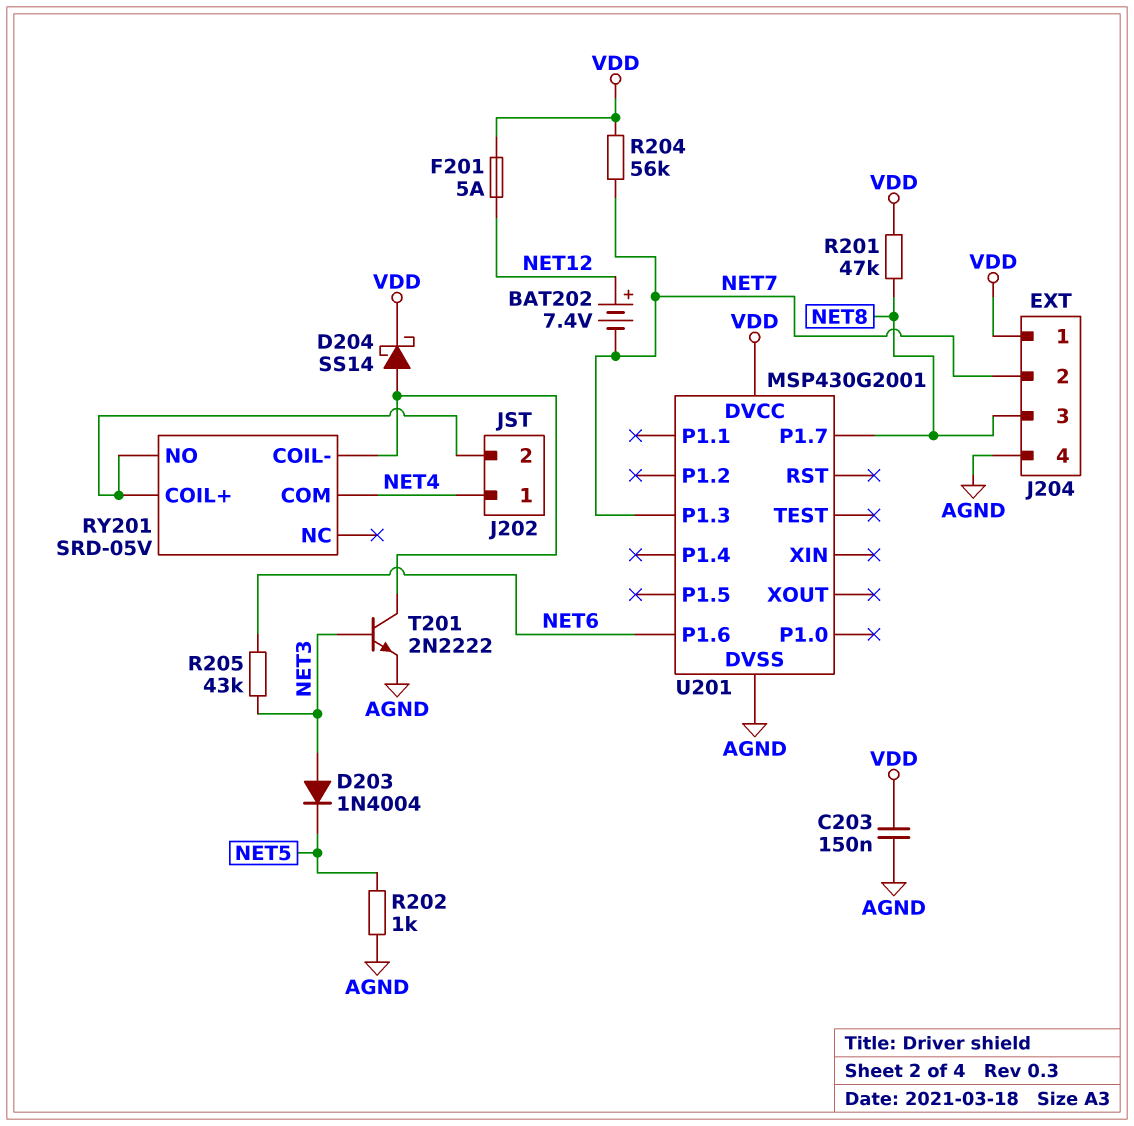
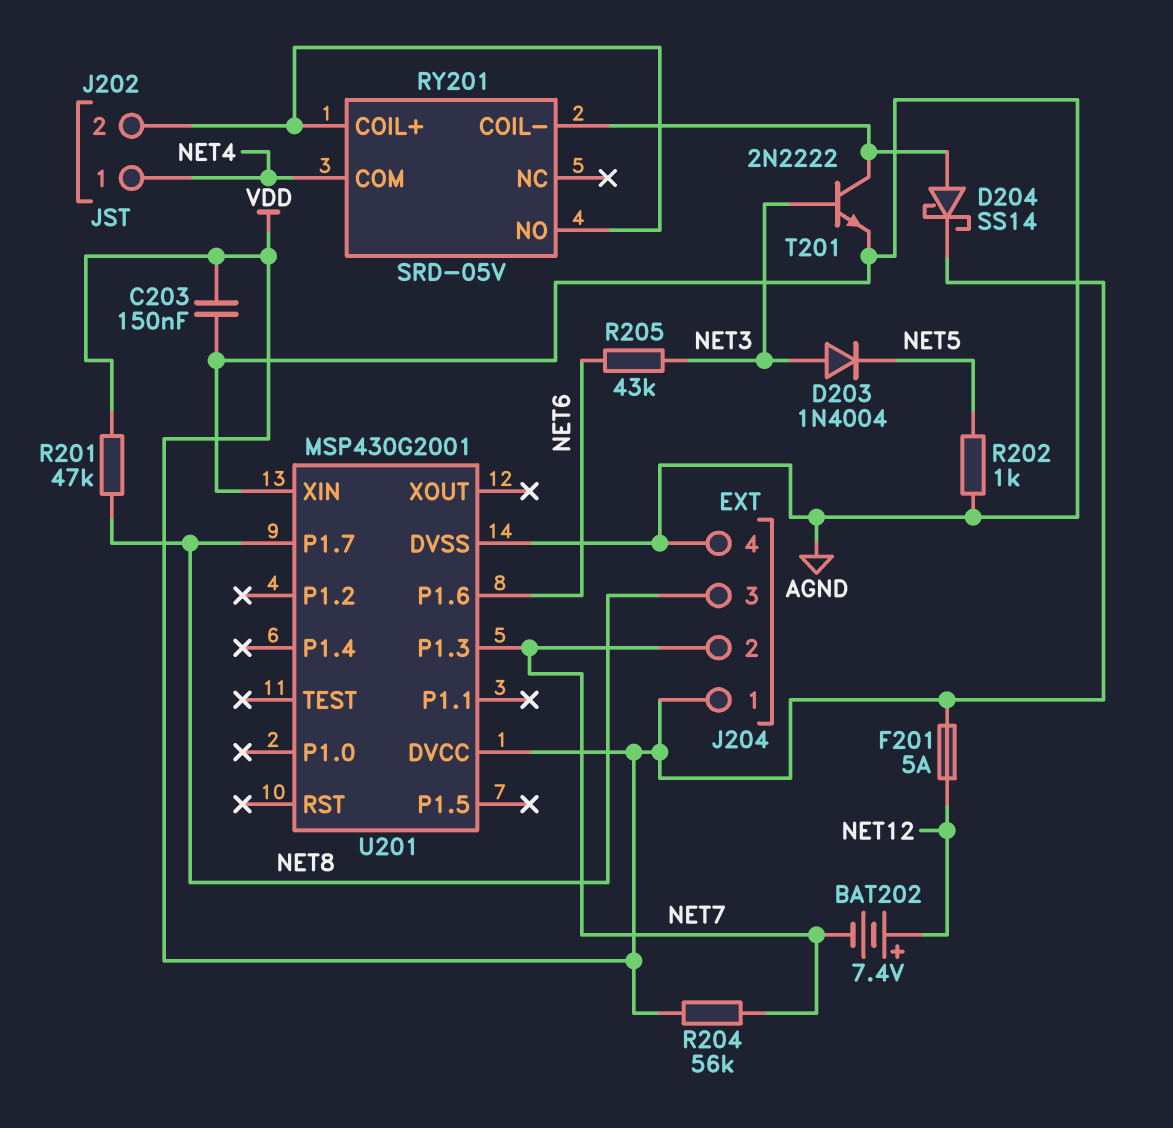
U201 pin XIN: none -> AGND

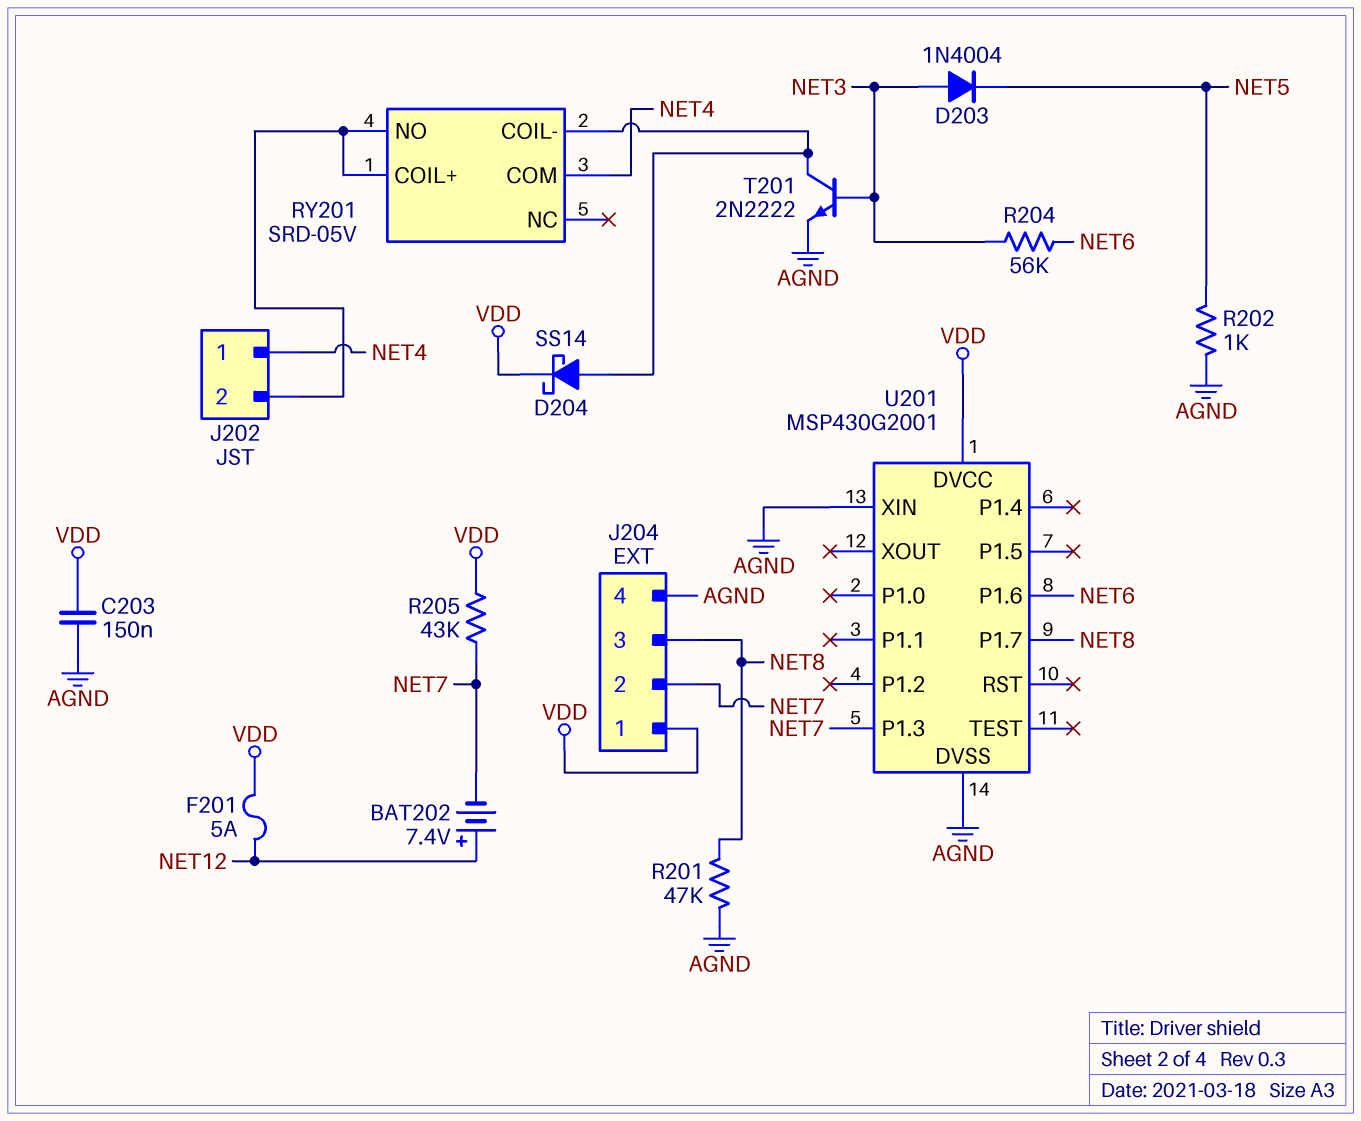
R201: 47k (NET8, VDD) -> 47k (AGND, NET8)
R204: 56k (NET7, VDD) -> 56k (NET3, NET6)
R205: 43k (NET3, NET6) -> 43k (NET7, VDD)

